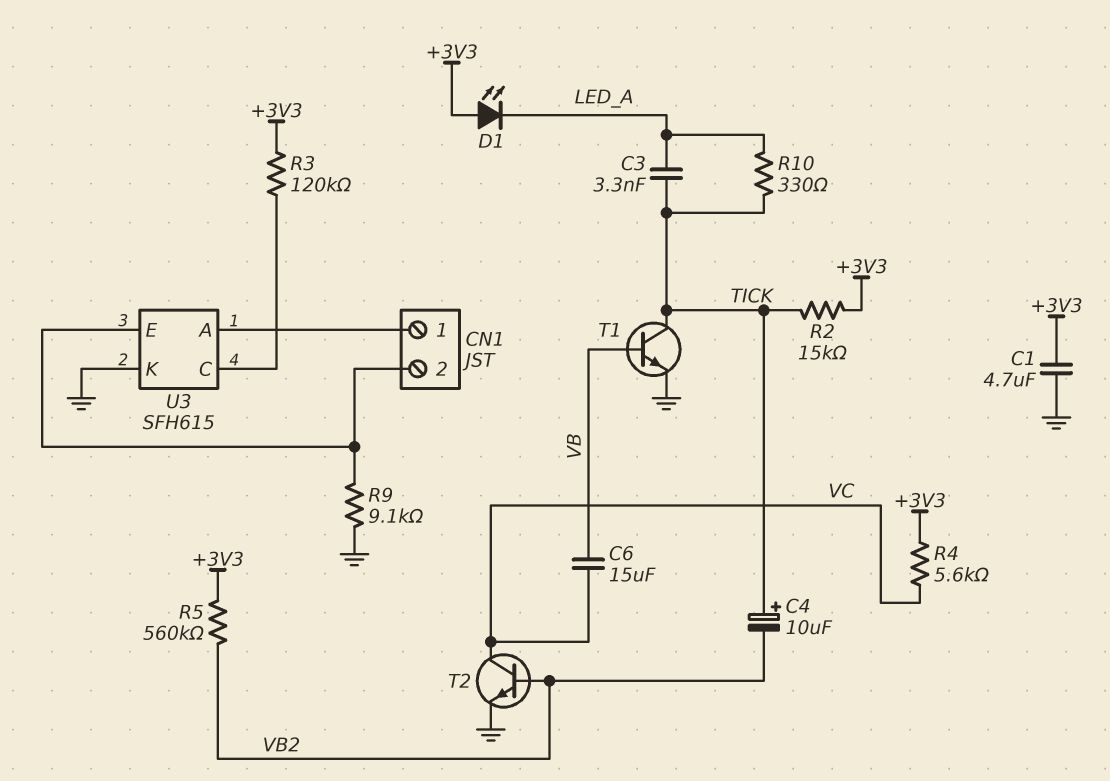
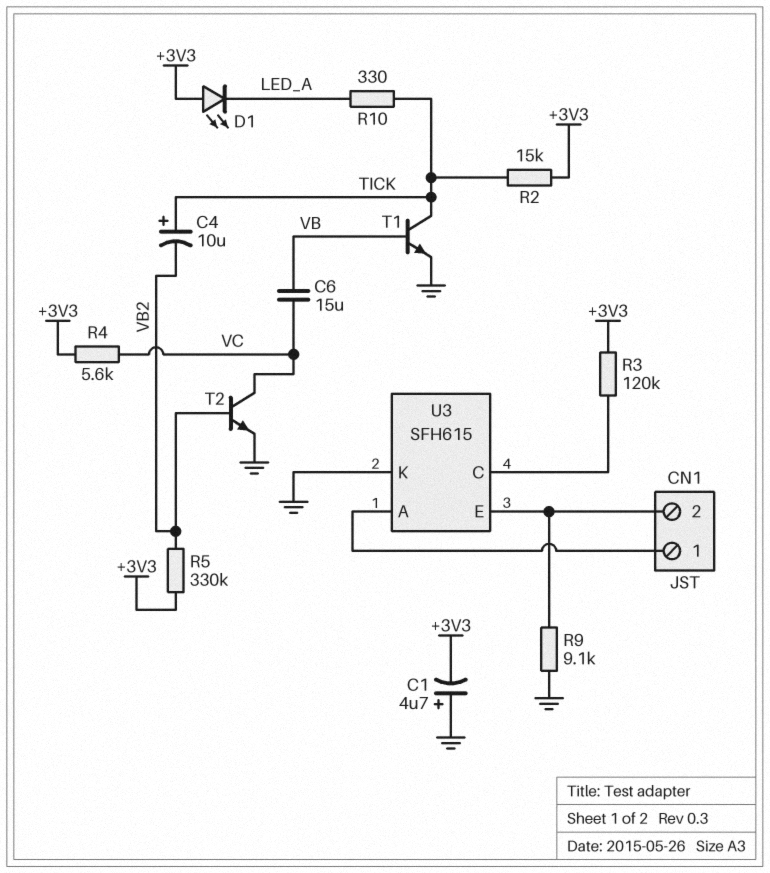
C1: 4.7uF (+3V3, GND) -> 4.7uF (plus GND, minus +3V3)
C3: 3.3nF (LED_A, TICK) -> none
R5: 560k (+3V3, VB2) -> 330k (+3V3, VB2)

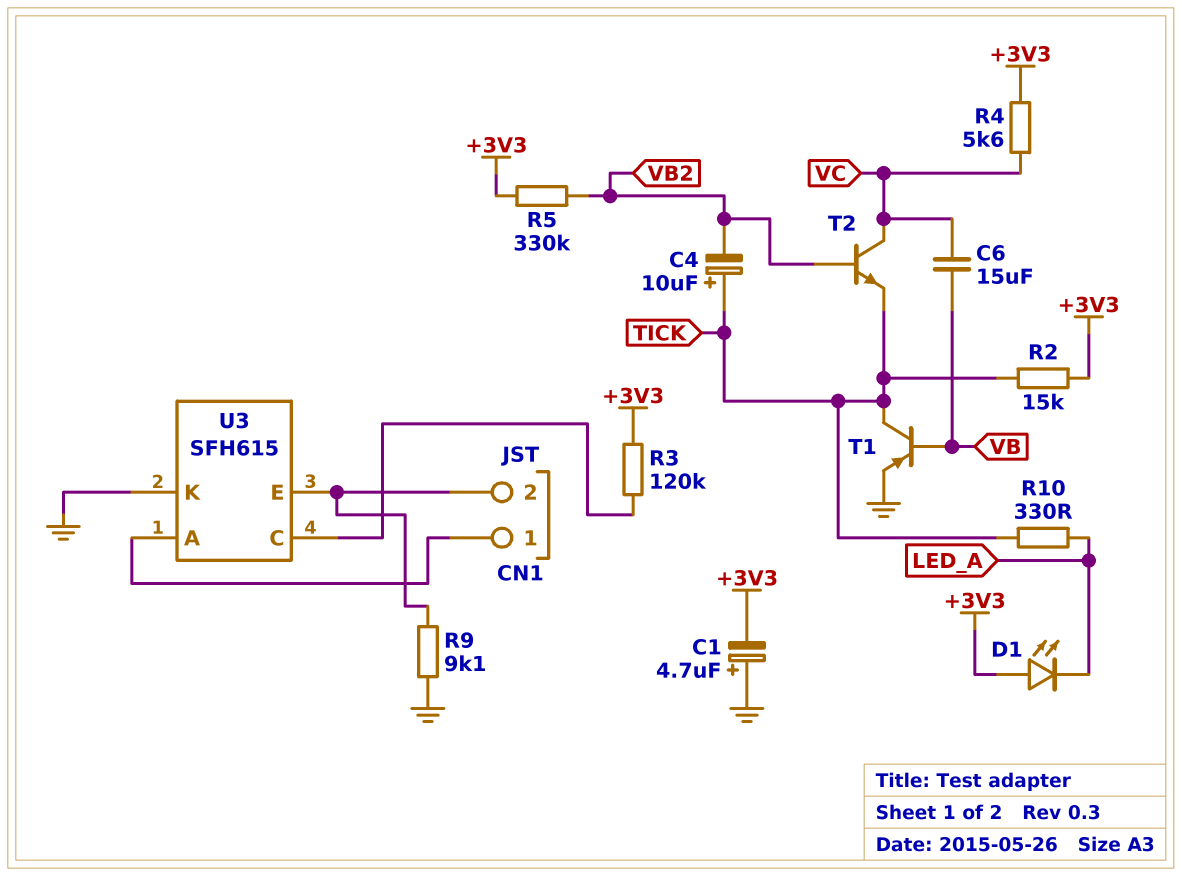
T1: NPN (B VB, C TICK, E GND) -> PNP (B VB, C TICK, E GND)
T2: NPN (B VB2, C VC, E GND) -> NPN (B VB2, C VC, E TICK)

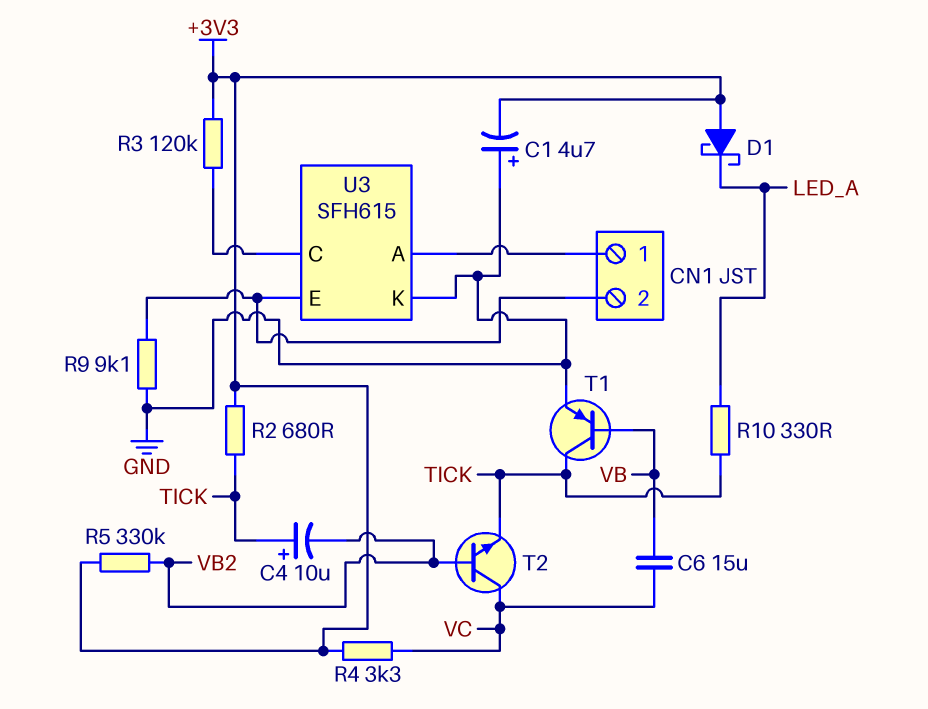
D1: LED (A +3V3, K LED_A) -> schottky (A +3V3, K LED_A)
R2: 15k (+3V3, TICK) -> 680 (+3V3, TICK)
R4: 5.6k (+3V3, VC) -> 3.3k (+3V3, VC)

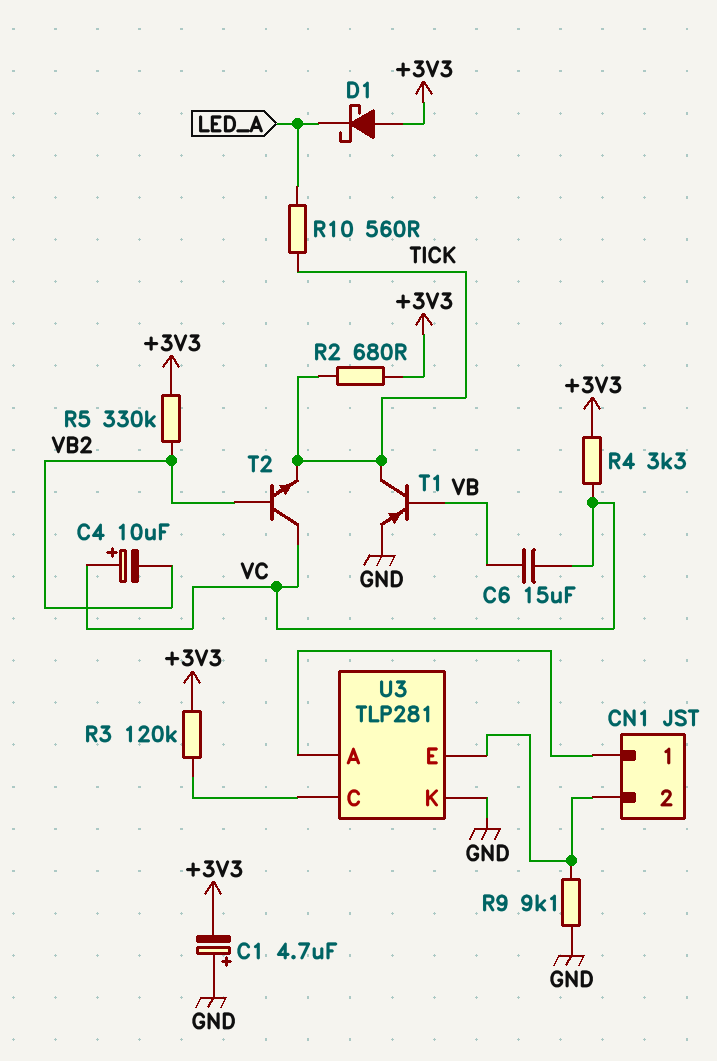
C4: 10uF (plus TICK, minus VB2) -> 10uF (plus VC, minus VB2)
R10: 330 (LED_A, TICK) -> 560 (LED_A, TICK)
U3: SFH615 -> TLP281

